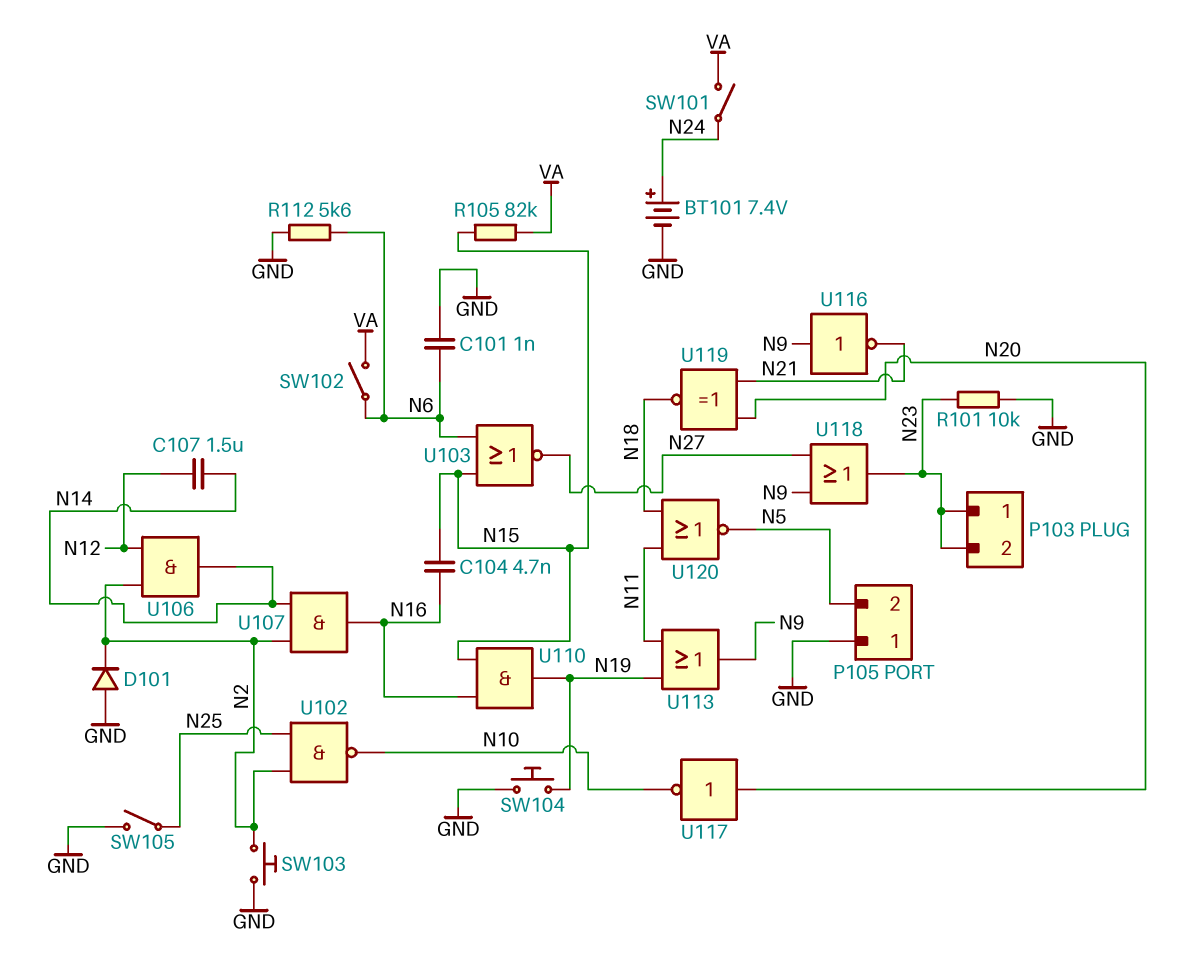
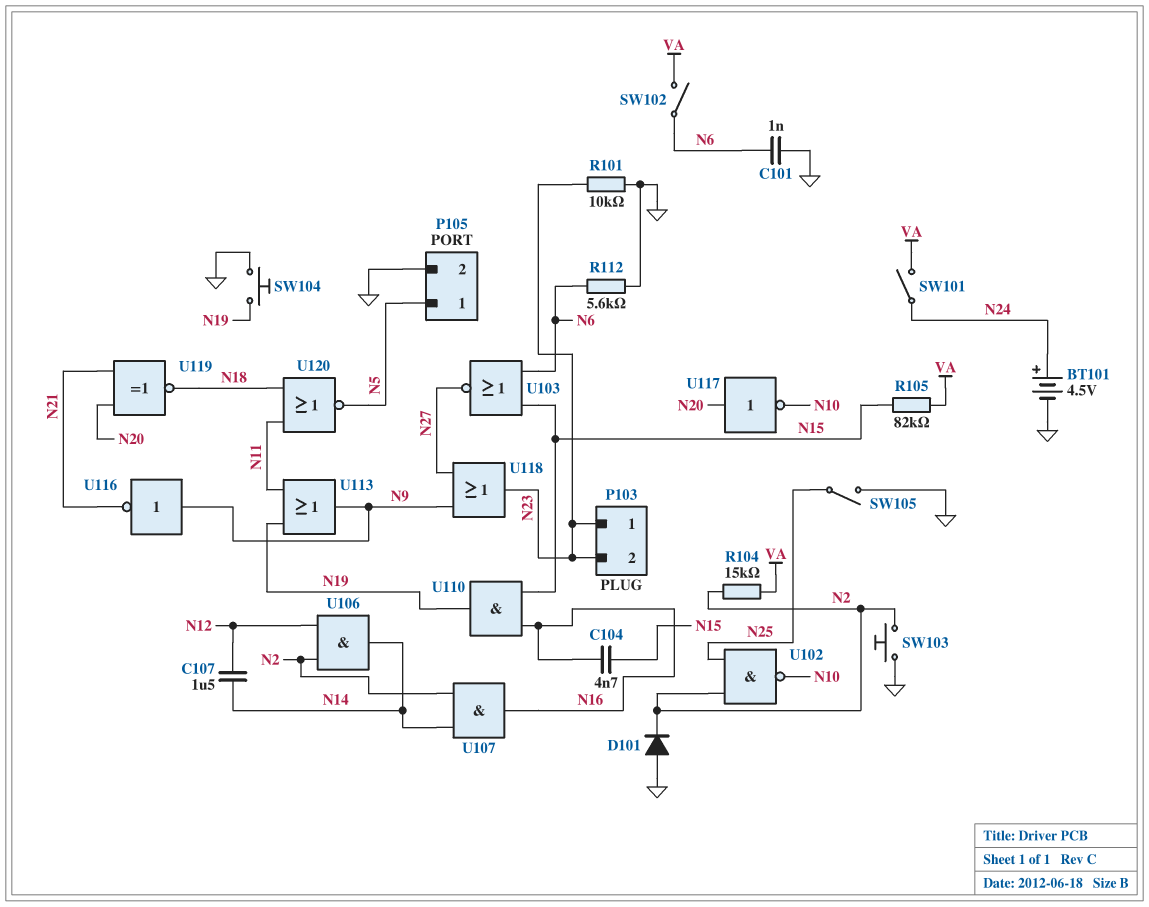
BT101: 7.4V (plus N24, minus GND) -> 4.5V (plus N24, minus GND)
P105 pin 1: GND -> N5
P105 pin 2: N5 -> GND
R104: none -> 15k (N2, VA)

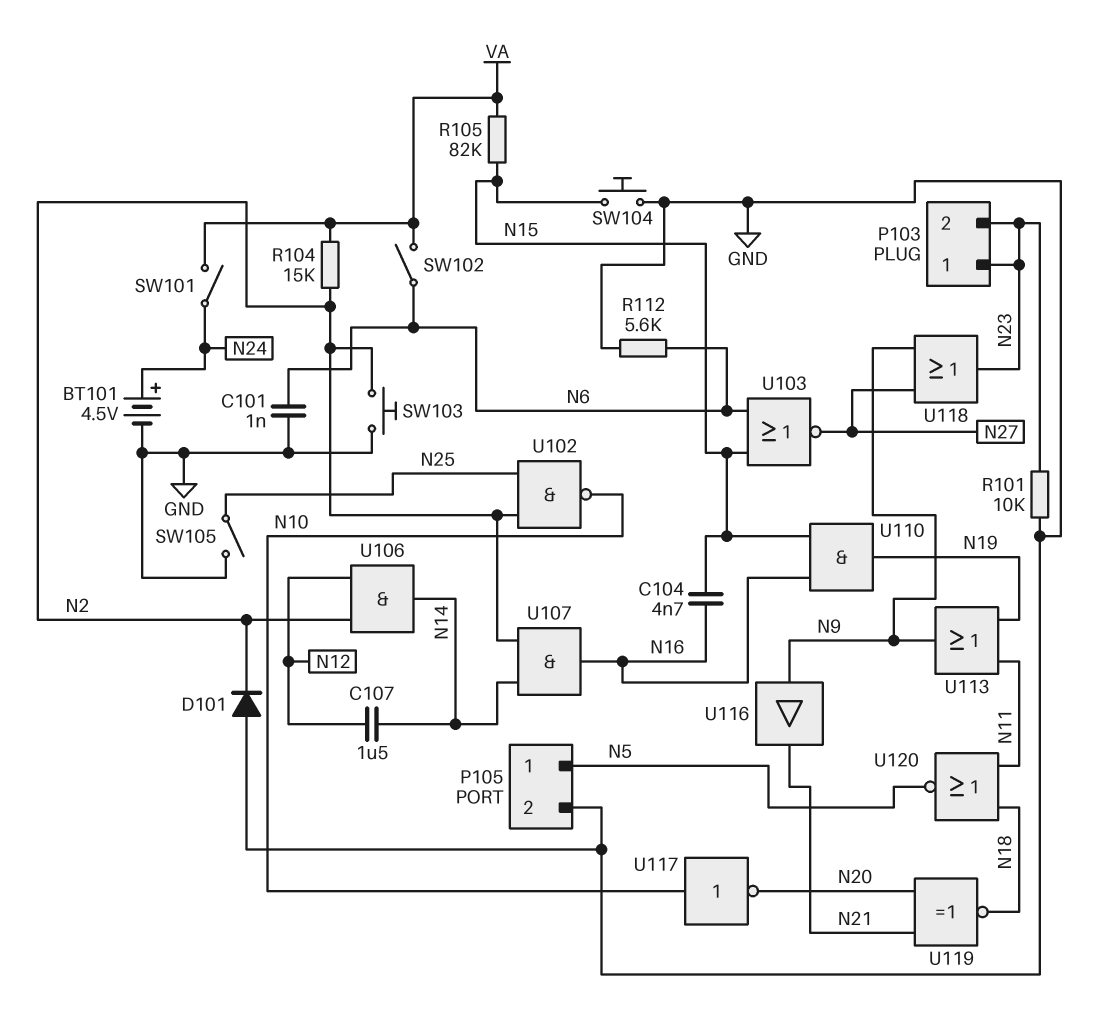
SW104: button (GND, N19) -> button (GND, N15)
U116: NOT (in N9, out N21) -> buffer (in N9, out N21)
U117: NOT (in N20, out N10) -> NOT (in N10, out N20)

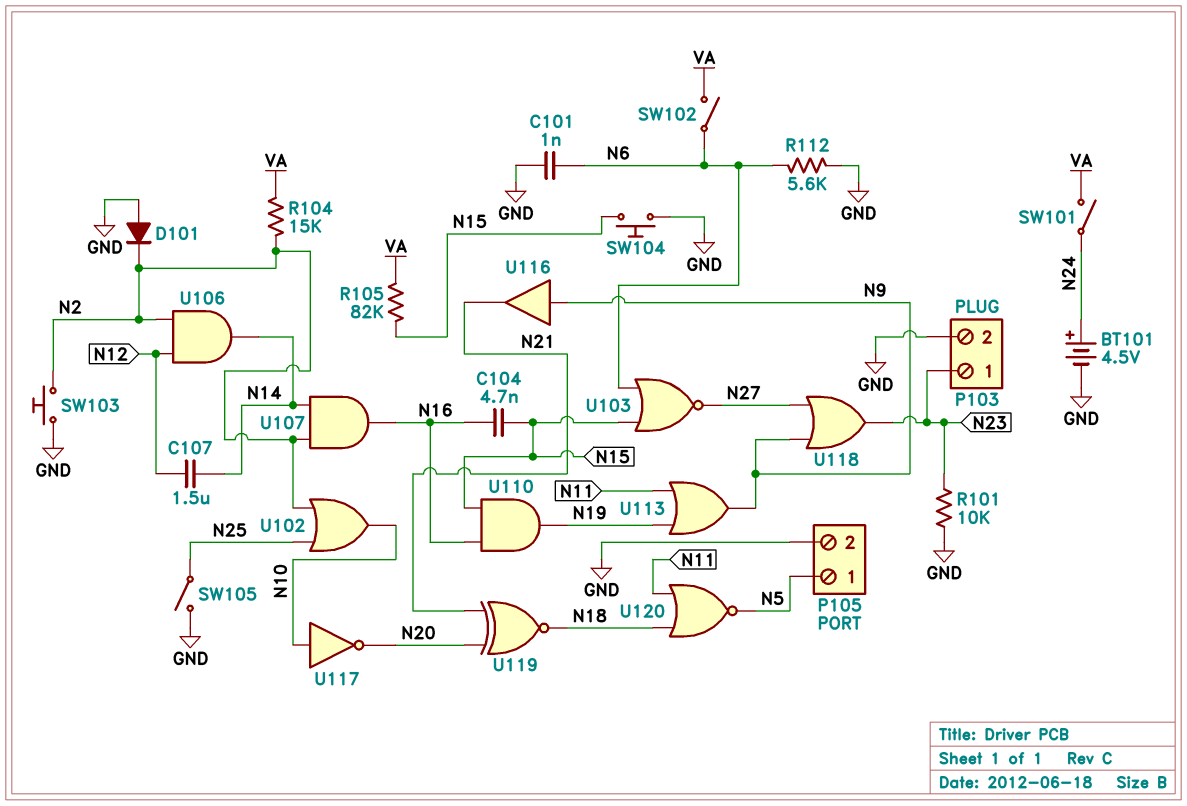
P103 pin 2: N23 -> GND
U102: NAND (in N2, in N25, out N10) -> OR (in N2, in N25, out N10)

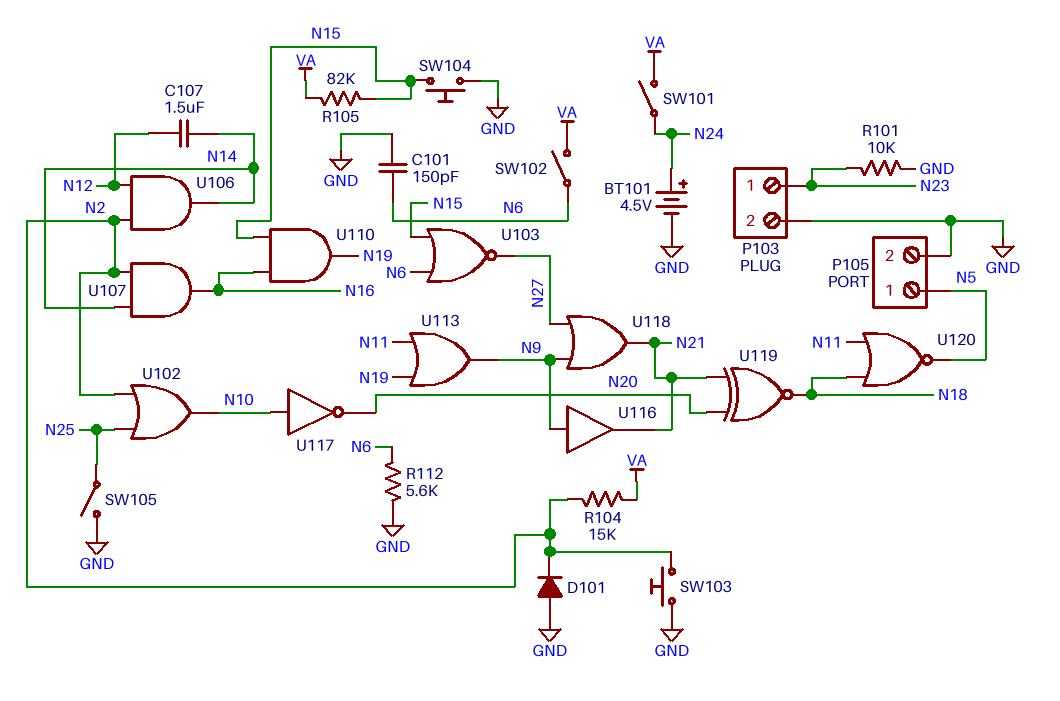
C101: 1nF (GND, N6) -> 150pF (GND, N6)
C104: 4.7nF (N15, N16) -> none
U118: OR (in N9, in N27, out N23) -> OR (in N9, in N27, out N21)

